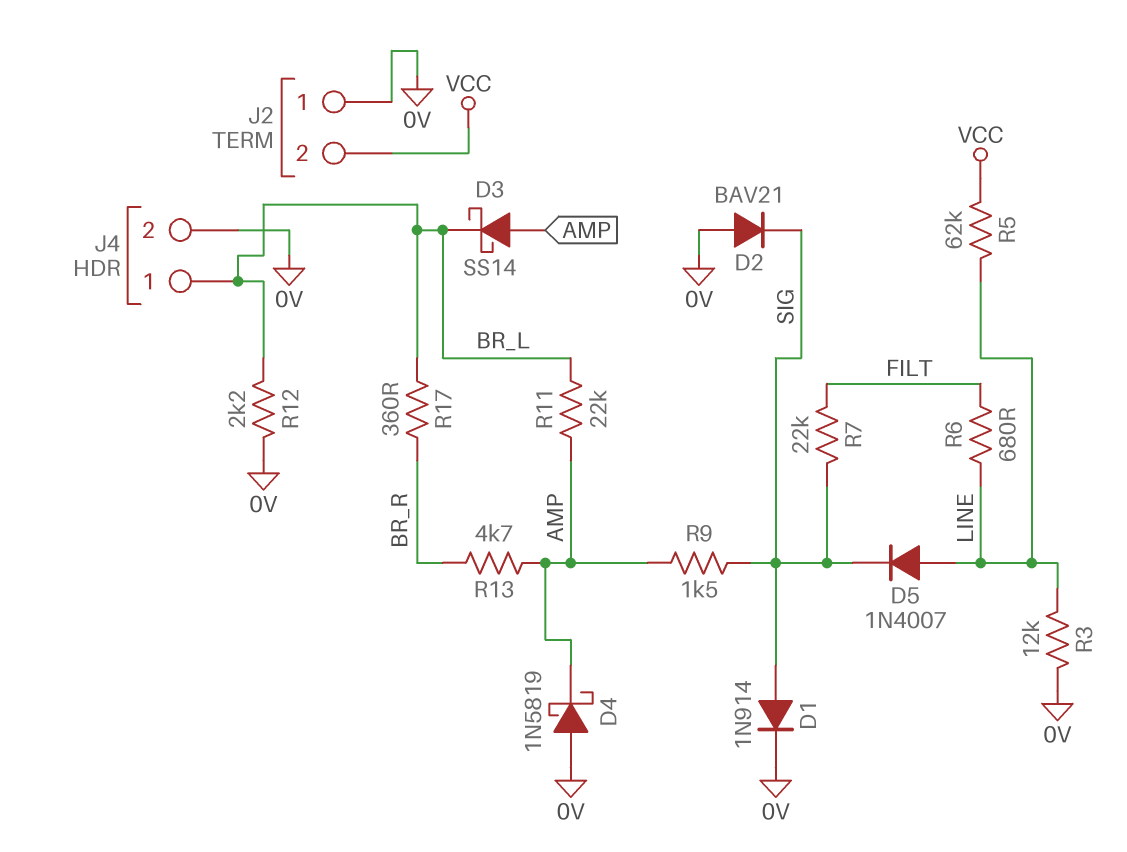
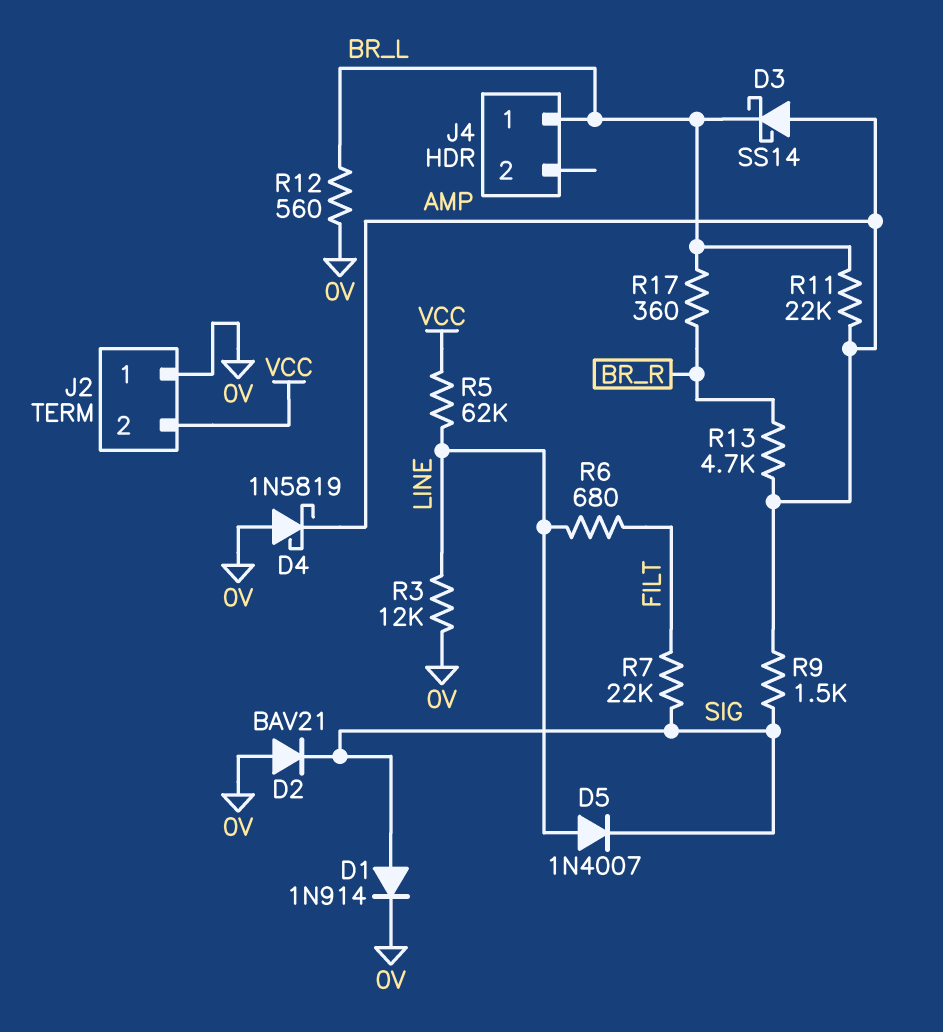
J4 pin 2: 0V -> none
R12: 2.2k (0V, BR_L) -> 560 (0V, BR_L)

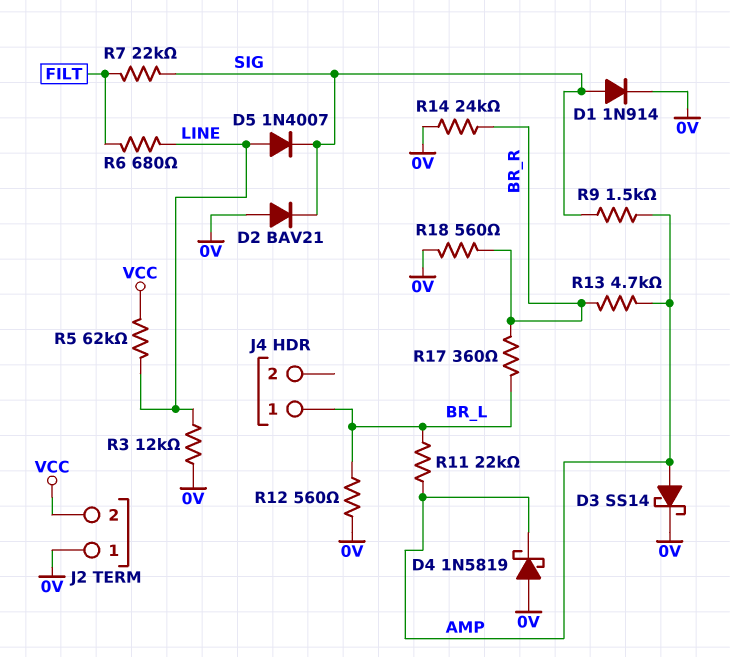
D3: schottky SS14 (A AMP, K BR_L) -> schottky SS14 (A AMP, K 0V)
R14: none -> 24k (0V, BR_R)
R18: none -> 560 (0V, BR_R)

